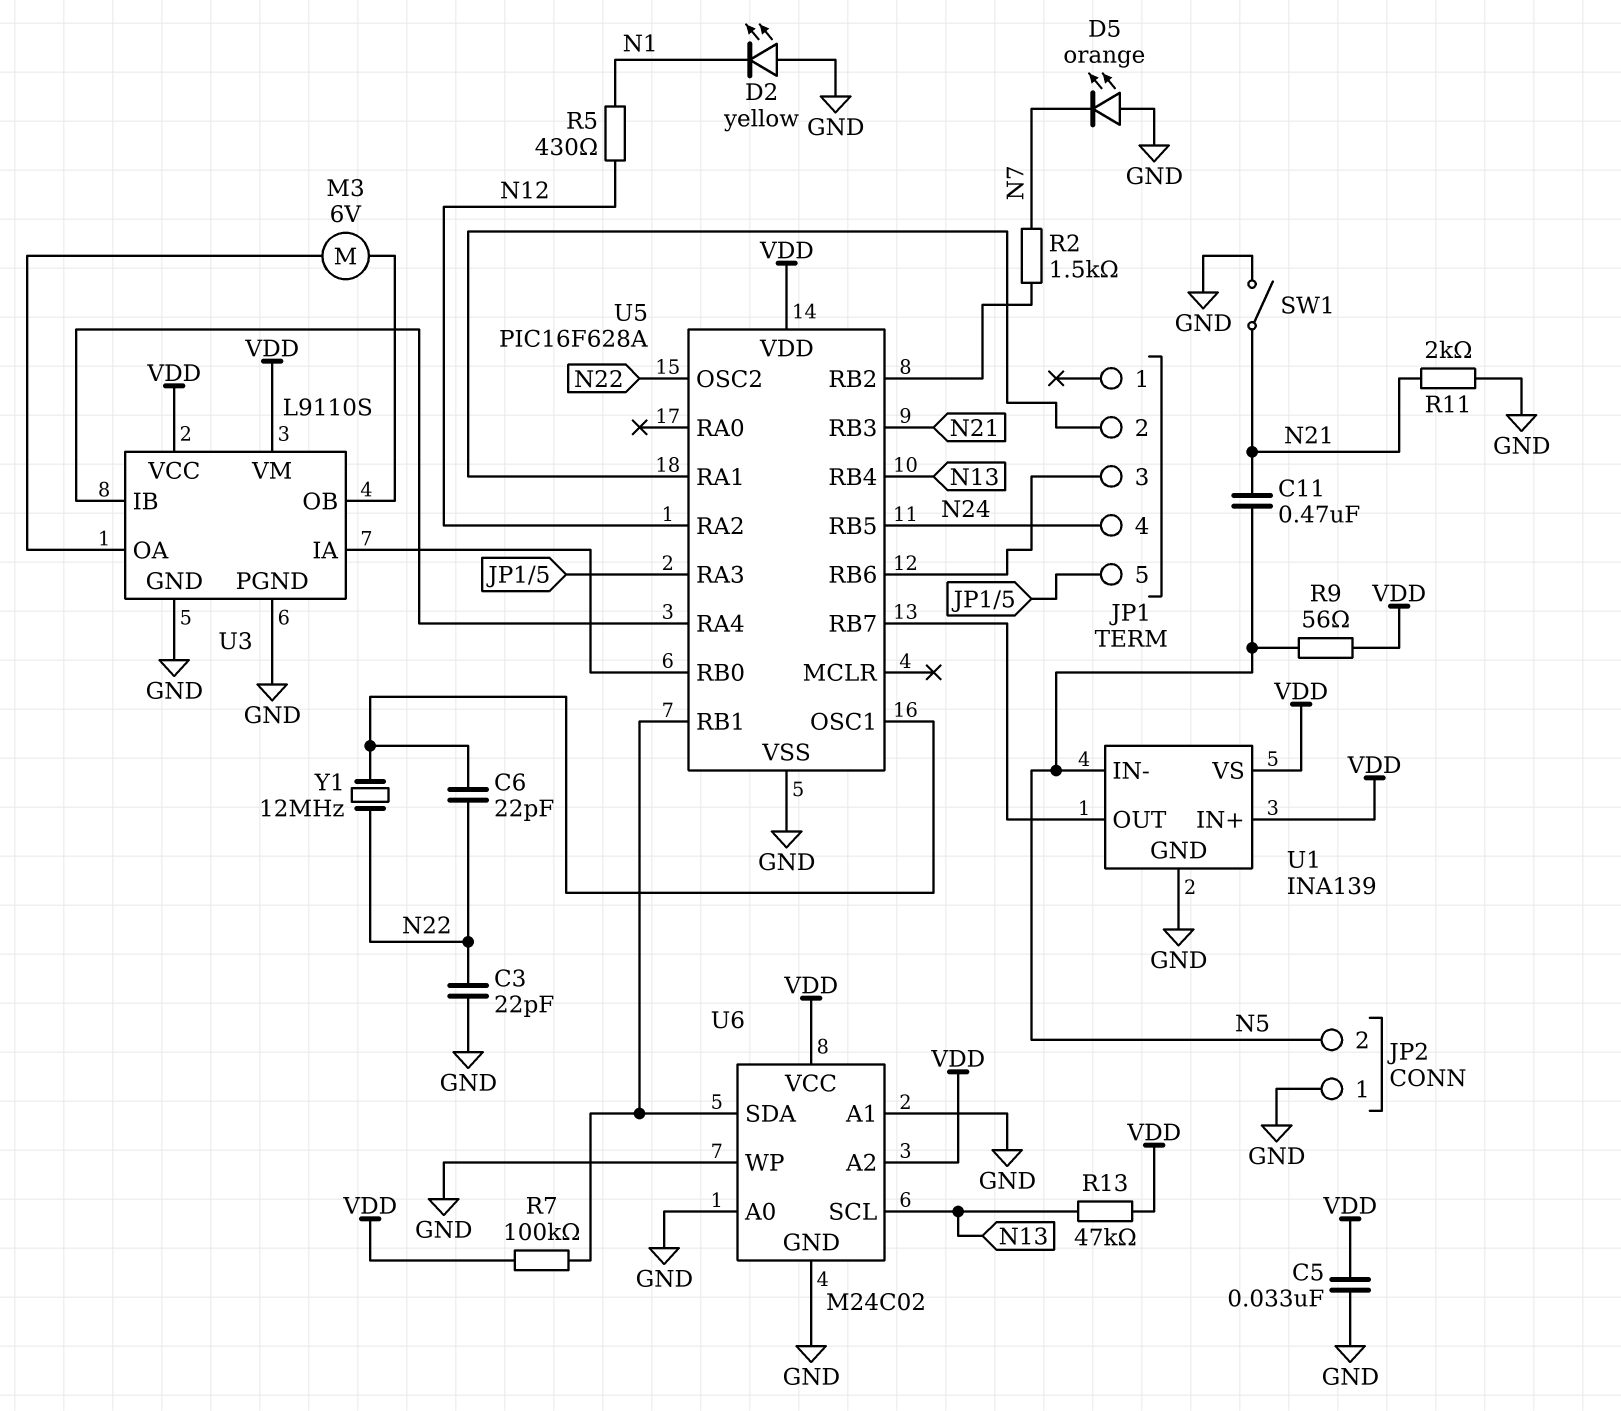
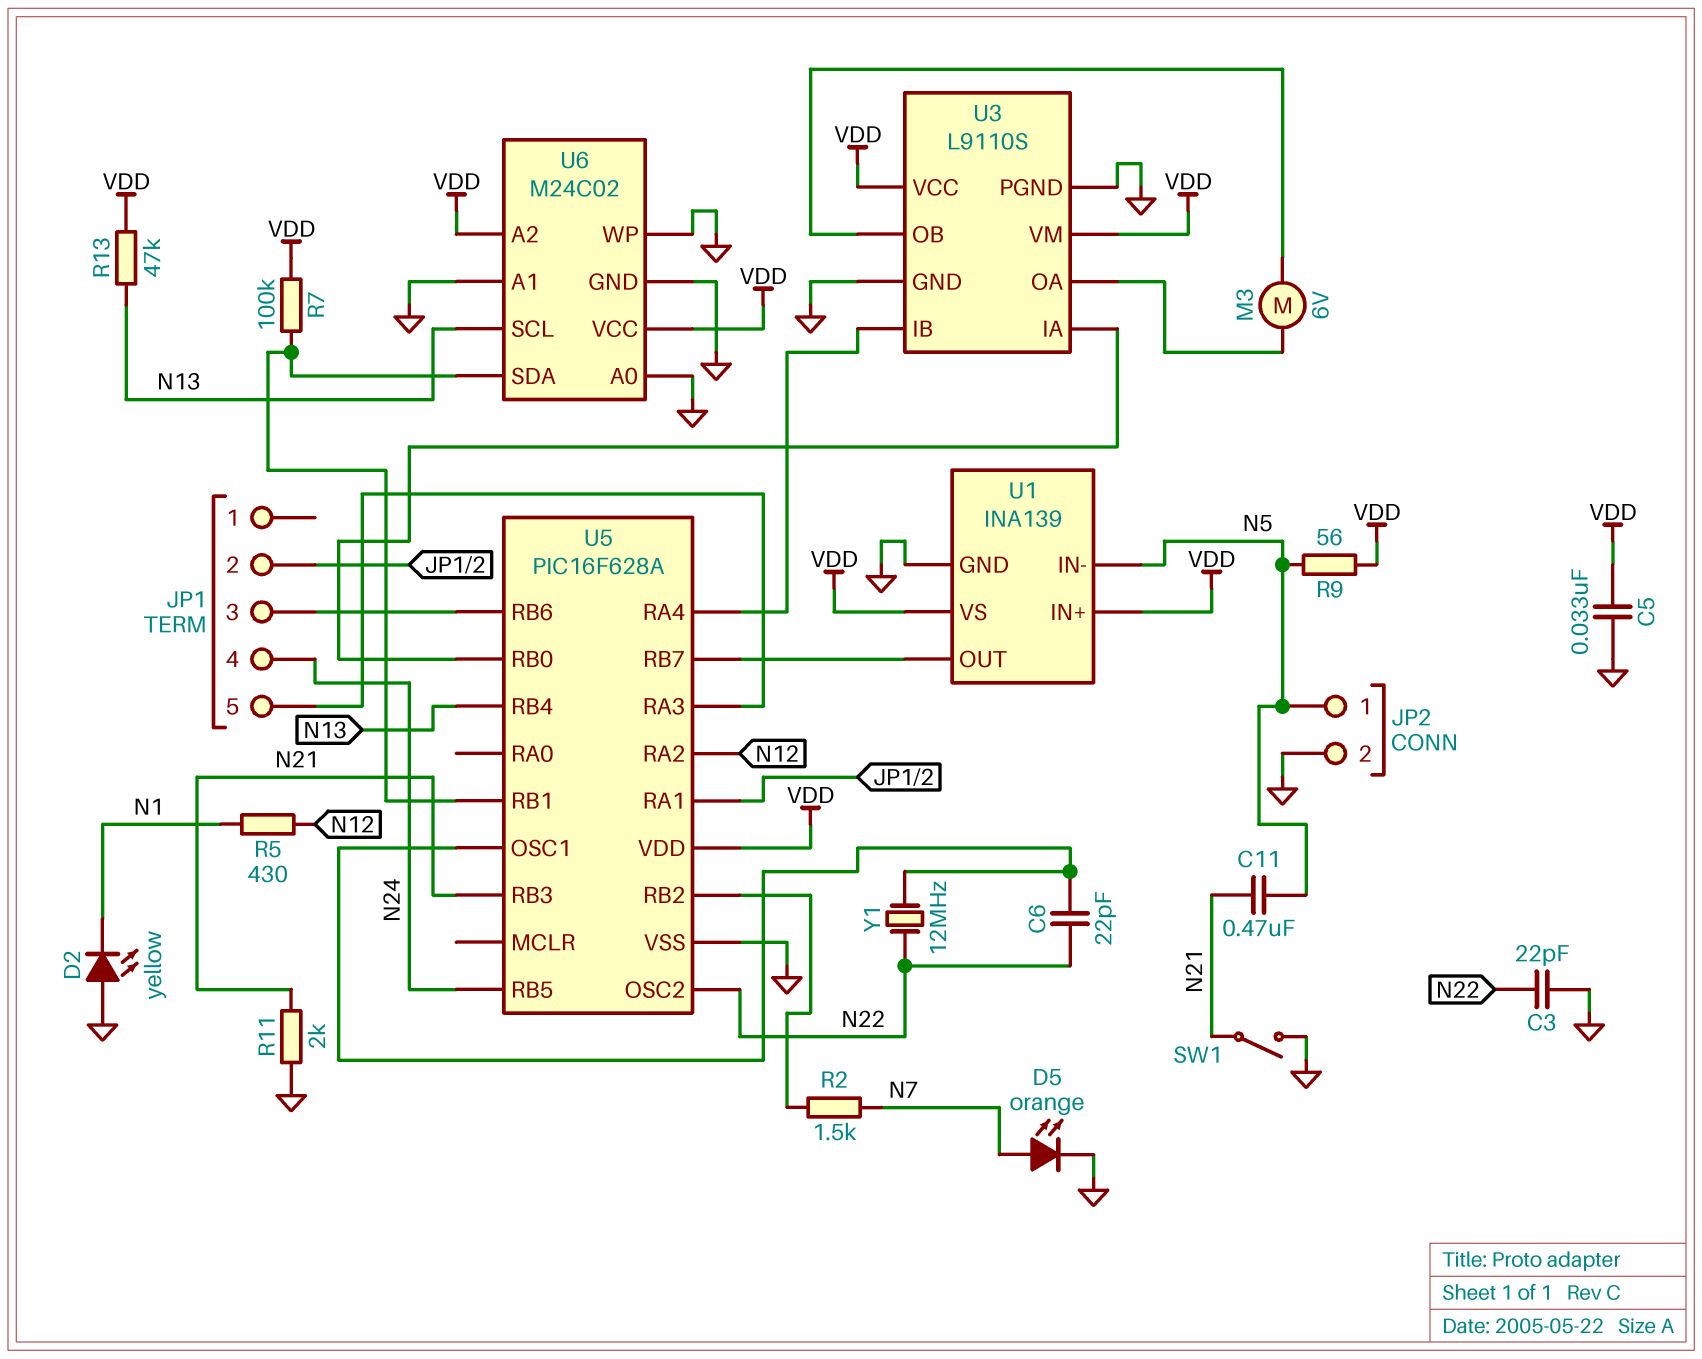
D5: LED orange (A GND, K N7) -> LED orange (A N7, K GND)
JP2 pin 1: GND -> N5
JP2 pin 2: N5 -> GND

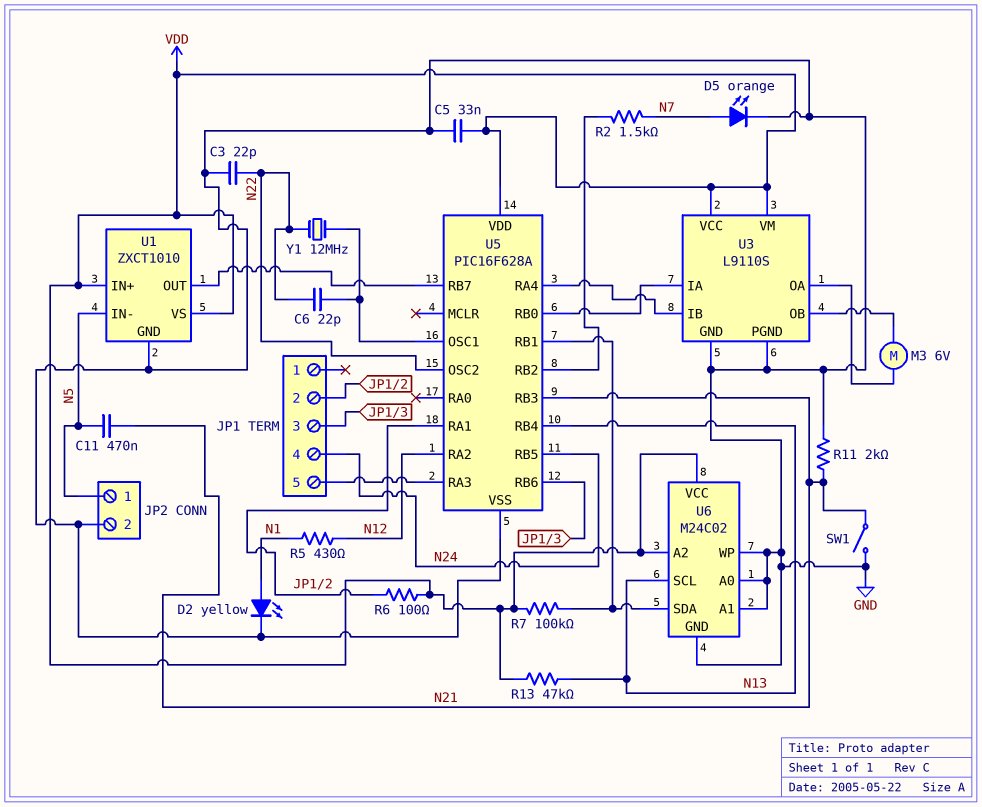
D2: LED yellow (A GND, K N1) -> LED yellow (A N1, K GND)
R6: none -> 100 (JP1/2, VDD)
R9: 56 (N5, VDD) -> none
U1: INA139 -> ZXCT1010

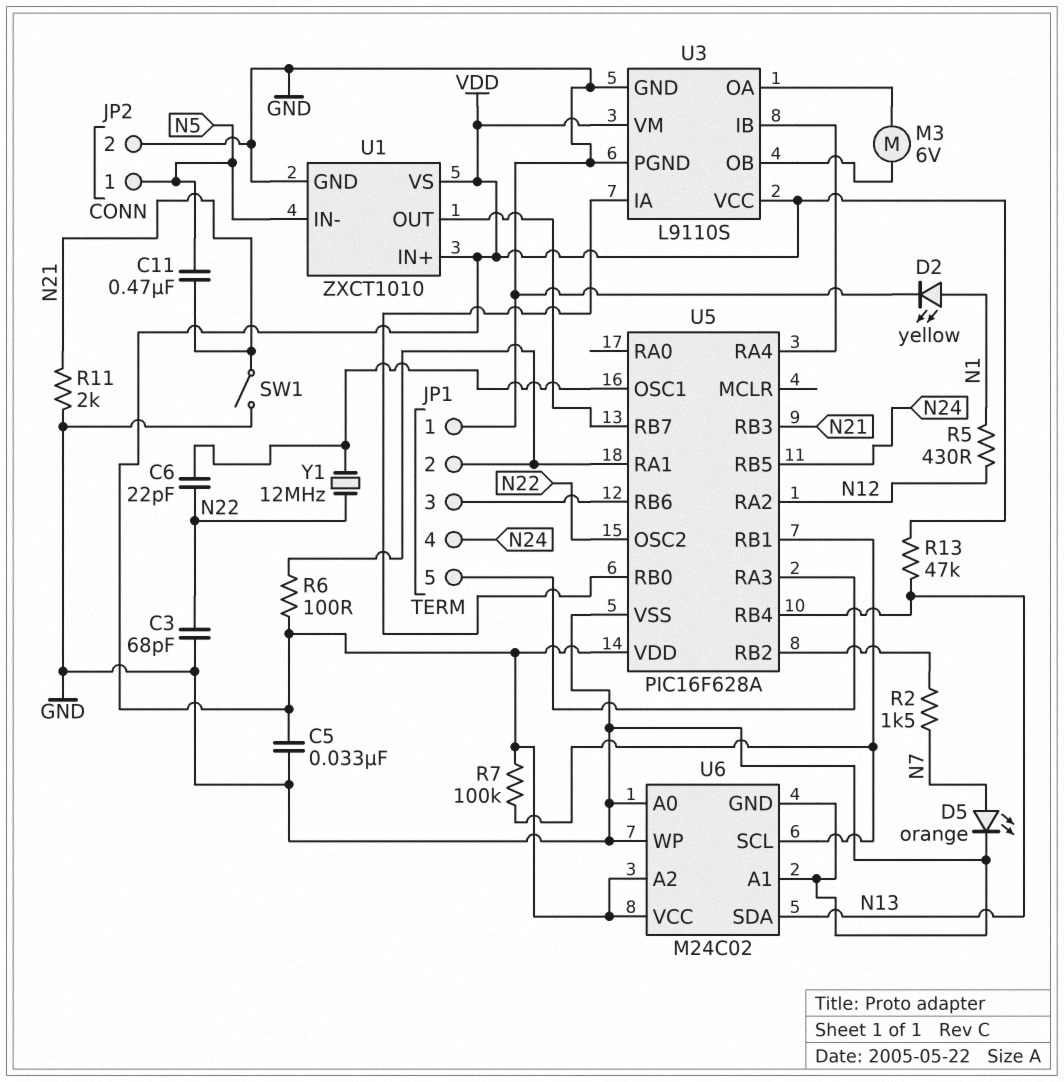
C3: 22pF (GND, N22) -> 68pF (GND, N22)
JP1 pin 1: none -> GND
U6 pin SCL: N13 -> U5/RB1
U6 pin SDA: U5/RB1 -> N13

